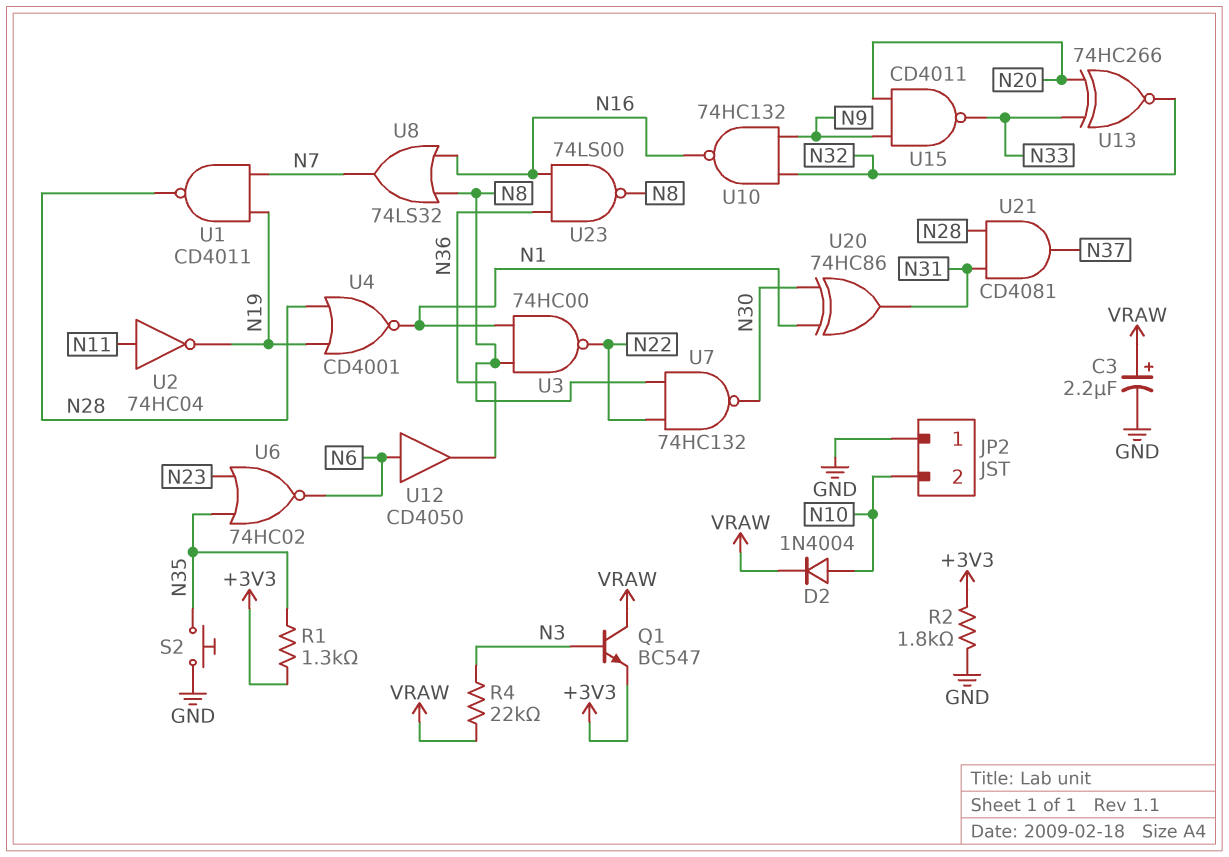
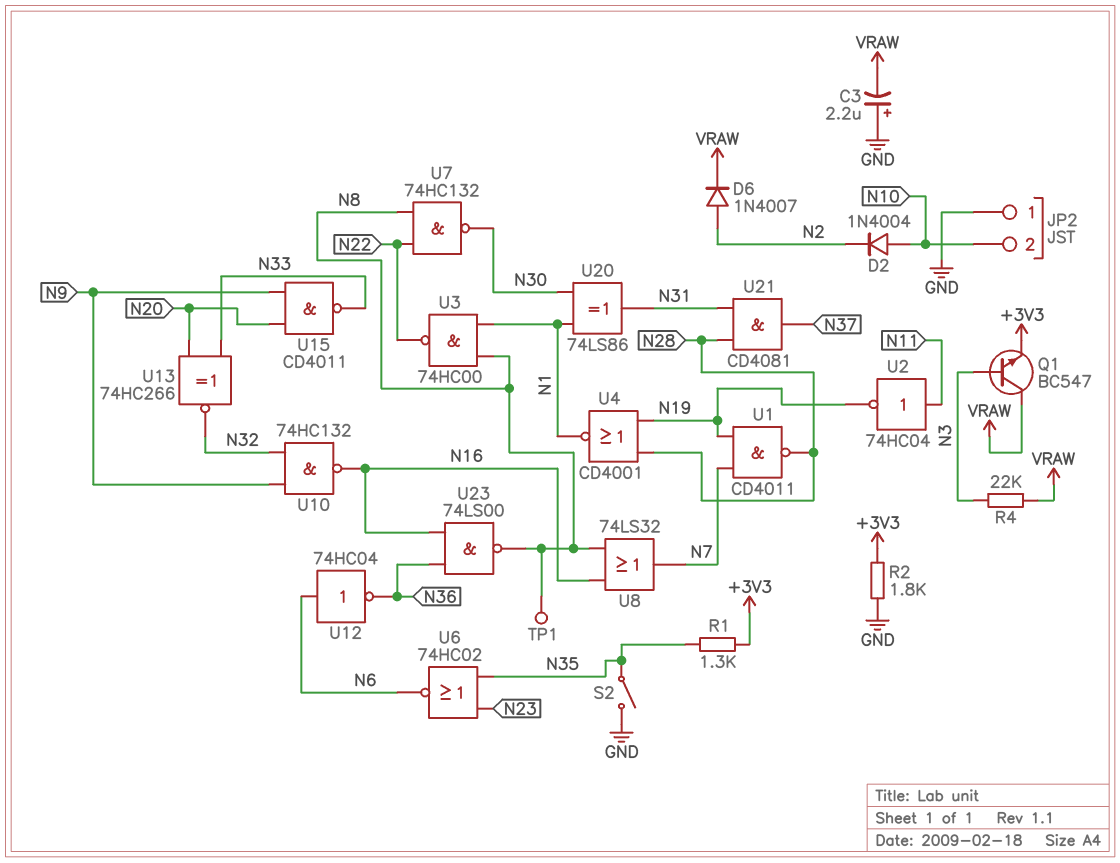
C3: 2.2uF (plus VRAW, minus GND) -> 2.2uF (plus GND, minus VRAW)
D2: diode 1N4004 (A N10, K VRAW) -> diode 1N4004 (A N10, K N2)
D6: none -> diode 1N4007 (A N2, K VRAW)
S2: button (GND, N35) -> switch (GND, N35)
TP1: none -> test point (N8)
U12: buffer CD4050 (in N6, out N36) -> NOT 74HC04 (in N6, out N36)
U20: XOR 74HC86 (in N1, in N30, out N31) -> XOR 74LS86 (in N1, in N30, out N31)

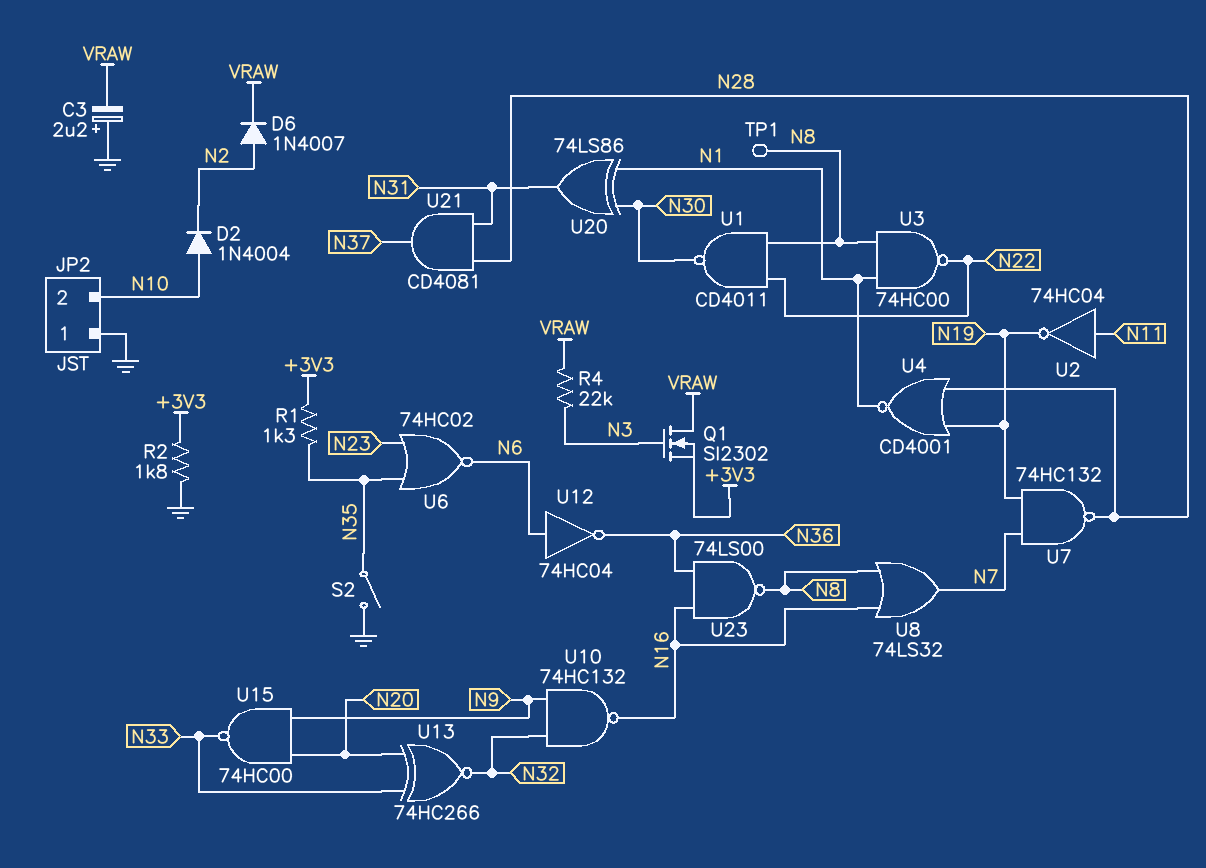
Q1: NPN BC547 (B N3, C VRAW, E +3V3) -> NMOS SI2302 (G N3, D VRAW, S +3V3)
U1: NAND CD4011 (in N7, in N19, out N28) -> NAND CD4011 (in N8, in N22, out N30)
U7: NAND 74HC132 (in N8, in N22, out N30) -> NAND 74HC132 (in N7, in N19, out N28)
U15: NAND CD4011 (in N9, in N20, out N33) -> NAND 74HC00 (in N9, in N20, out N33)

